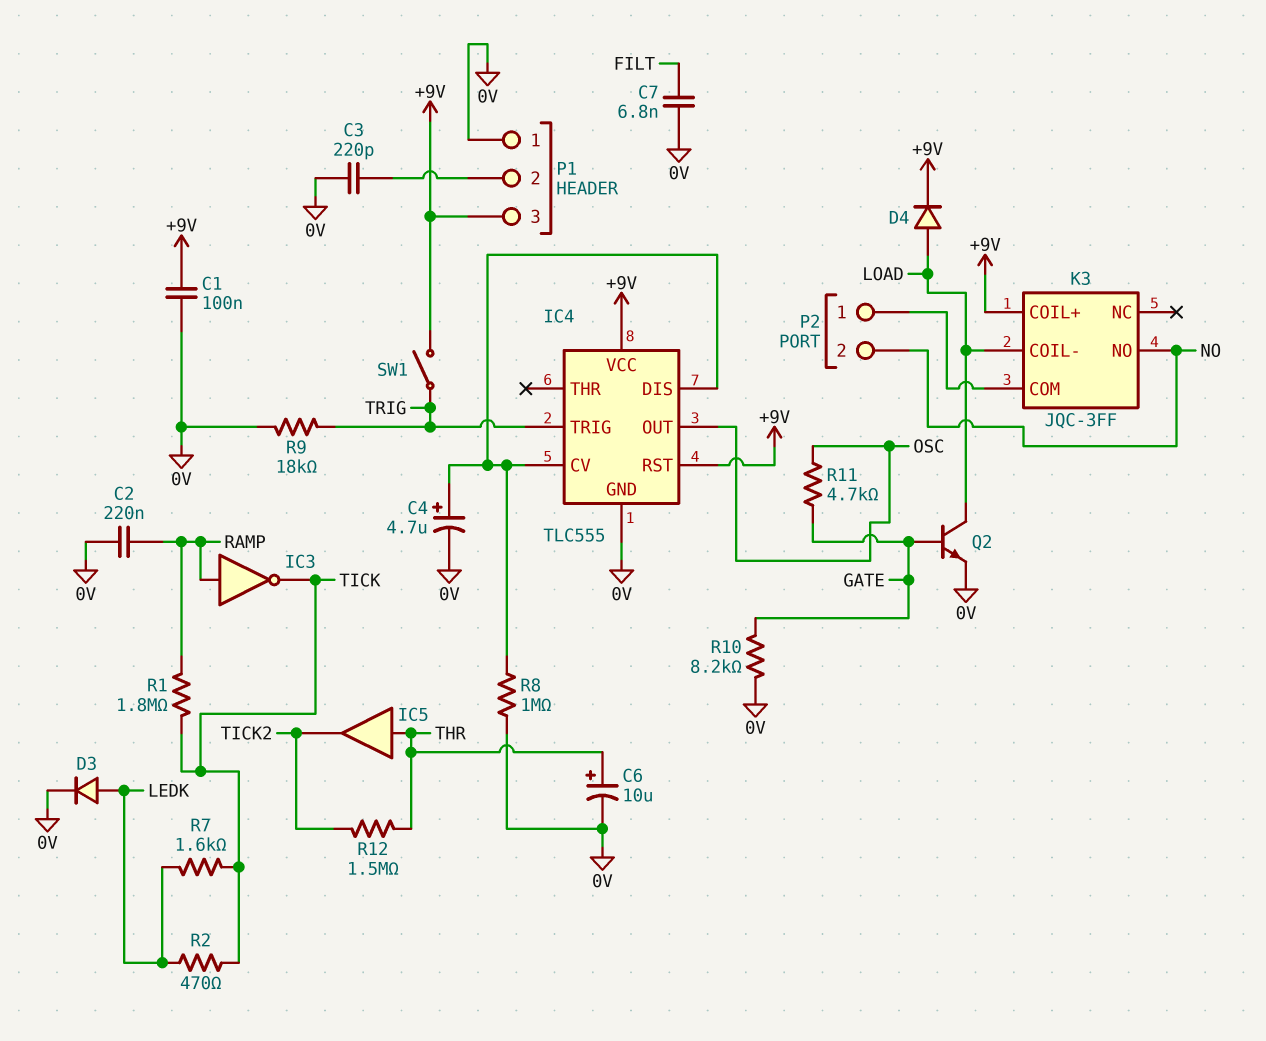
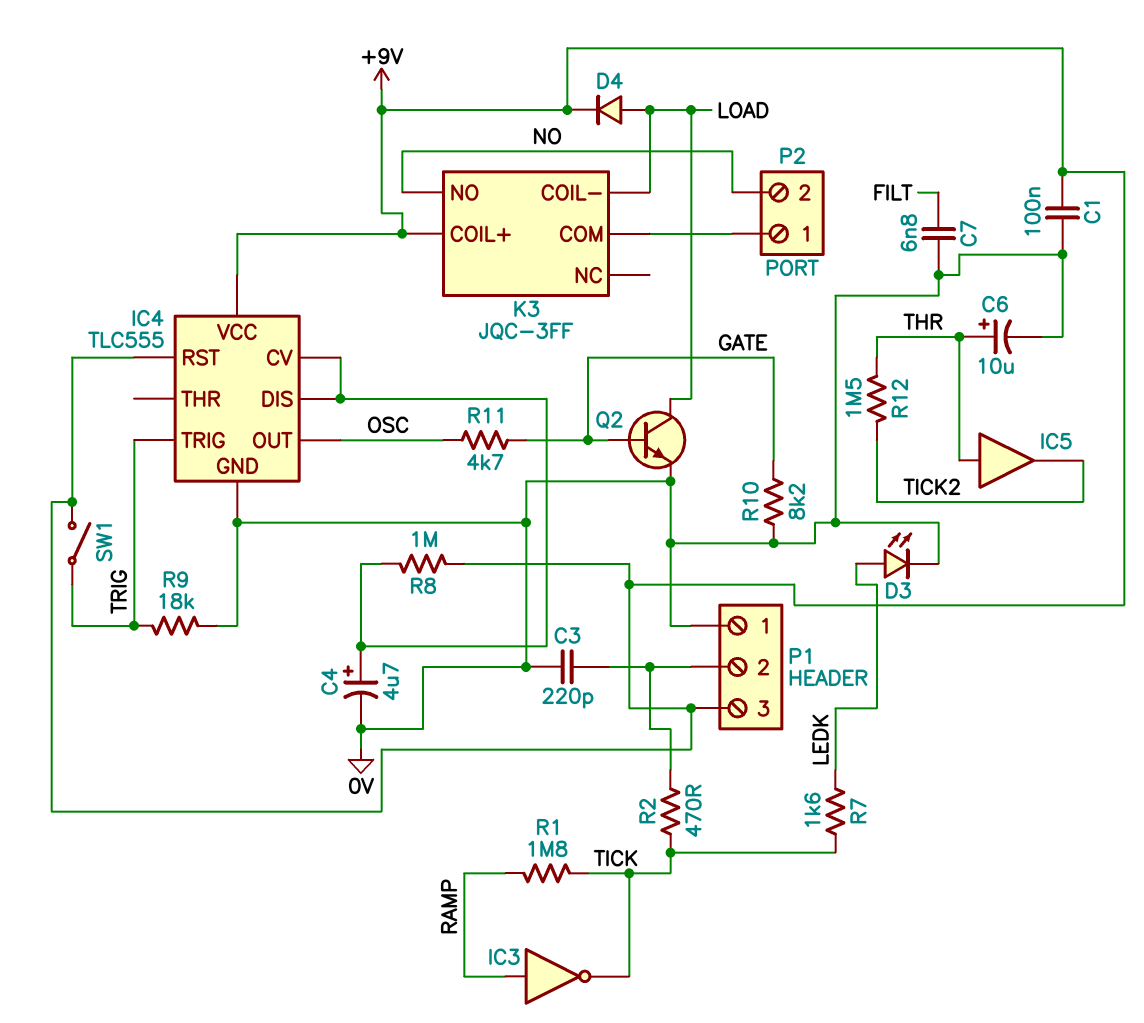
C2: 220nF (0V, RAMP) -> none
D3: diode (A LEDK, K 0V) -> LED (A LEDK, K 0V)
R2: 470 (LEDK, TICK) -> 470 (P1/2, TICK)
R8: 1M (0V, IC4/CV) -> 1M (+9V, IC4/CV)

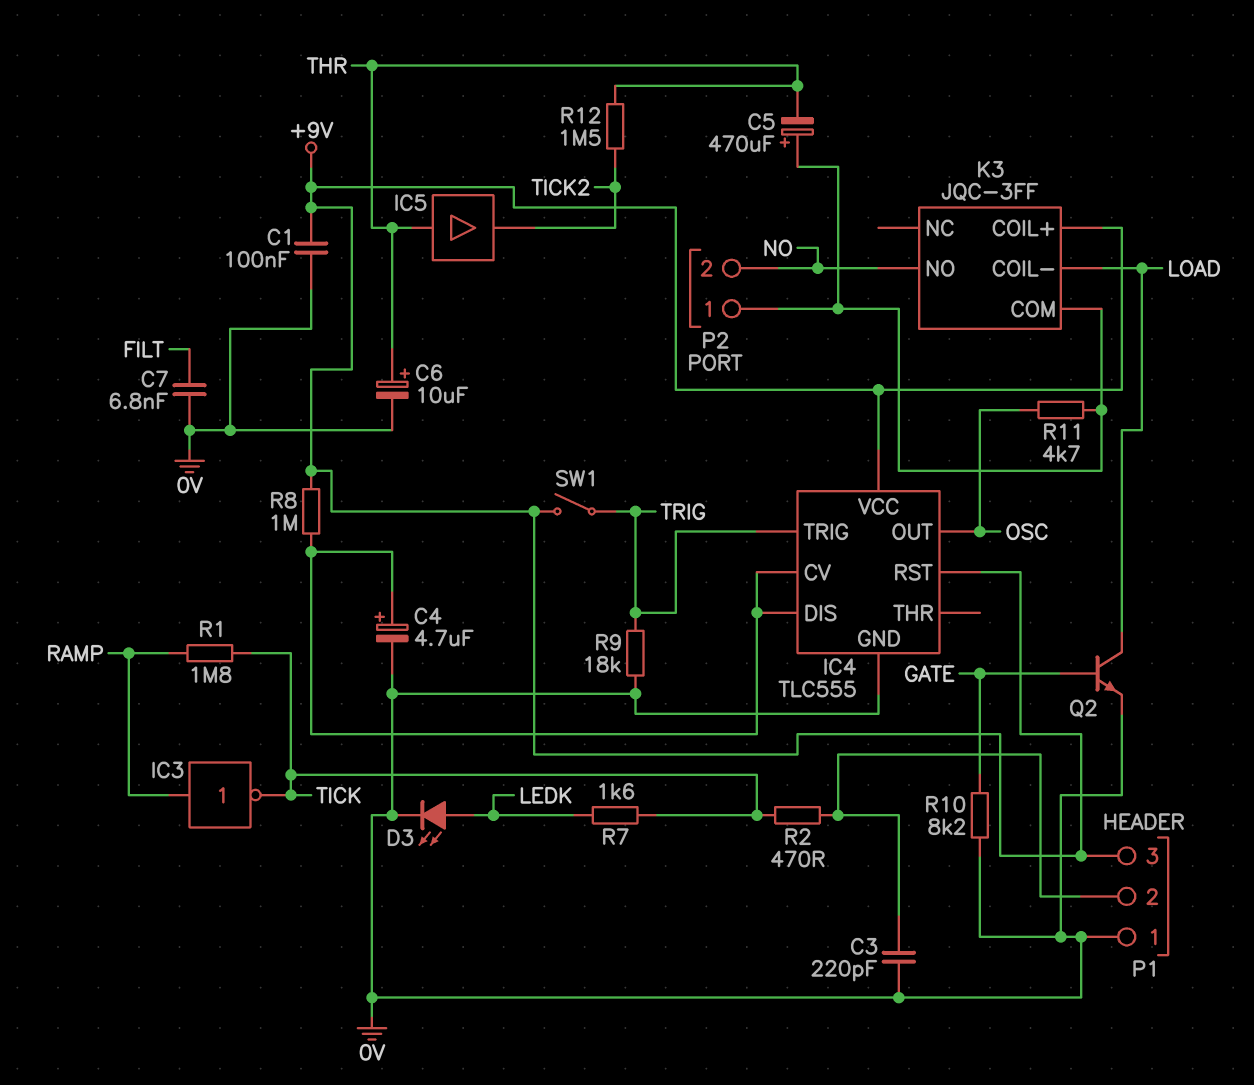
C5: none -> 470uF (plus K3/COM, minus THR)
D4: diode (A LOAD, K +9V) -> none
R11: 4.7k (GATE, OSC) -> 4.7k (K3/COM, OSC)

